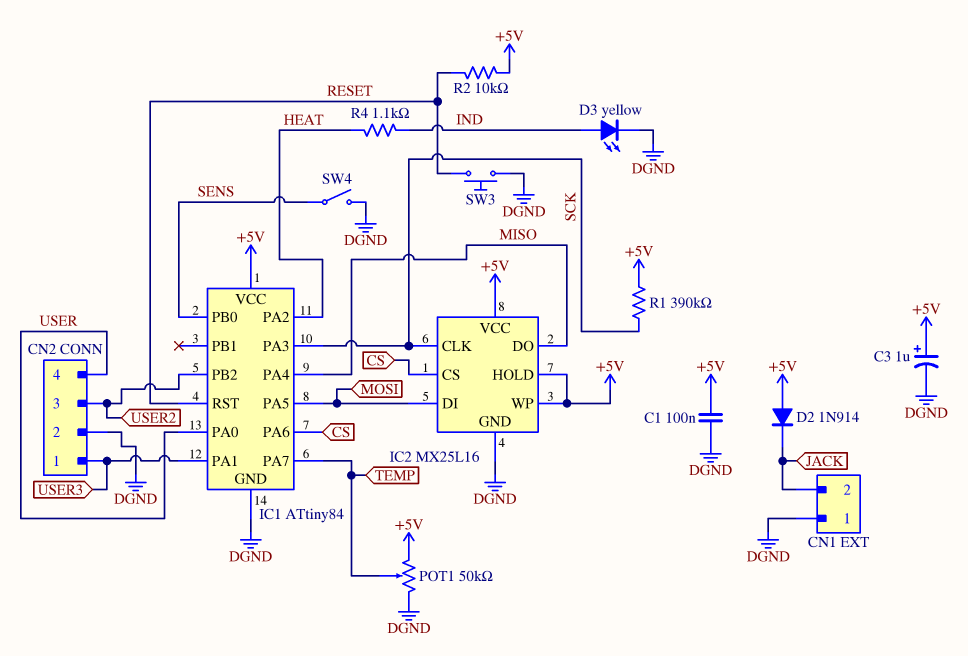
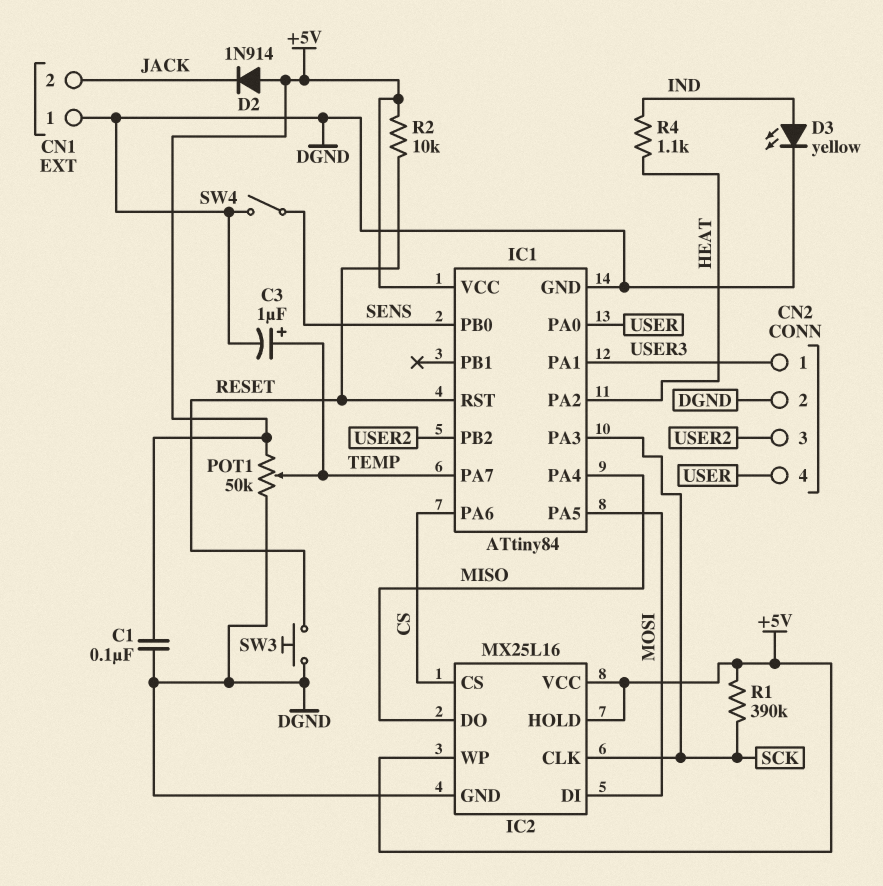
C3: 1uF (plus +5V, minus DGND) -> 1uF (plus TEMP, minus DGND)

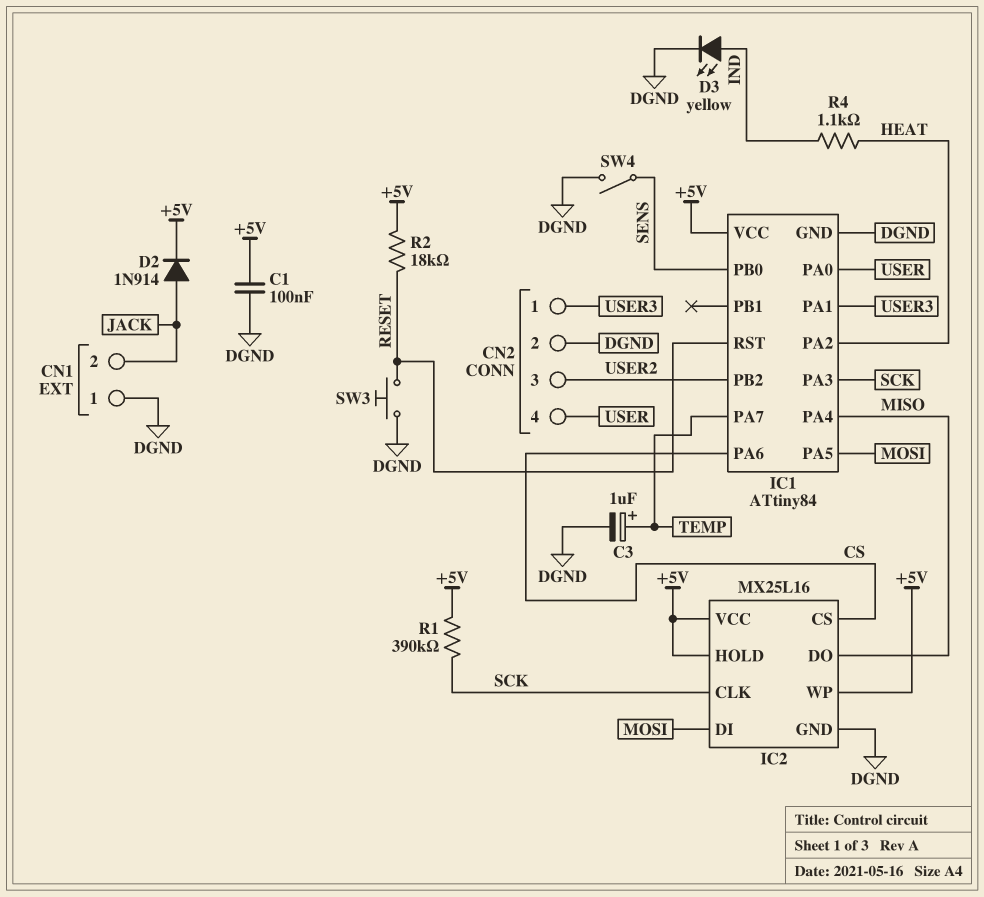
D2: diode 1N914 (A +5V, K JACK) -> diode 1N914 (A JACK, K +5V)
POT1: 50k (+5V, DGND, wiper TEMP) -> none
R2: 10k (+5V, RESET) -> 18k (+5V, RESET)

